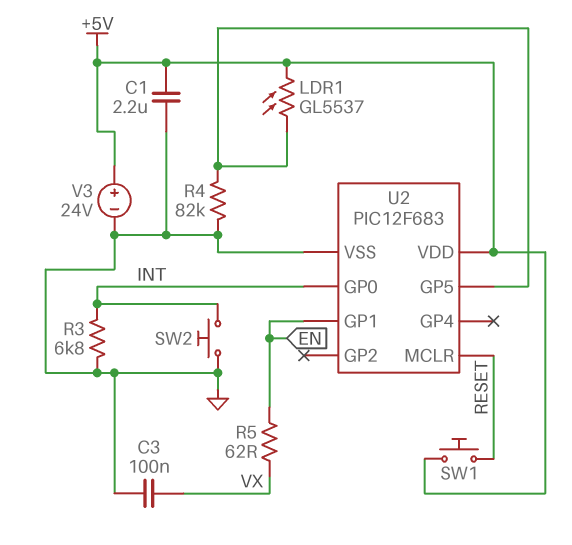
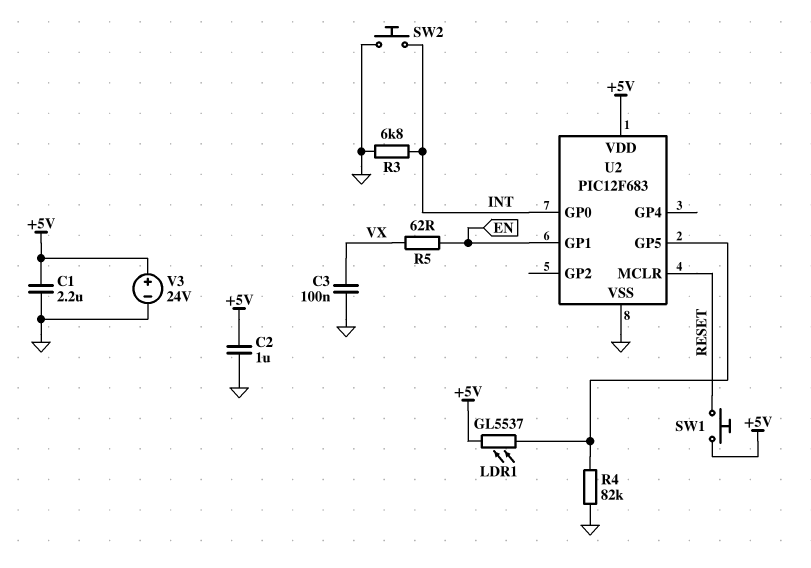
C2: none -> 1uF (+5V, GND)

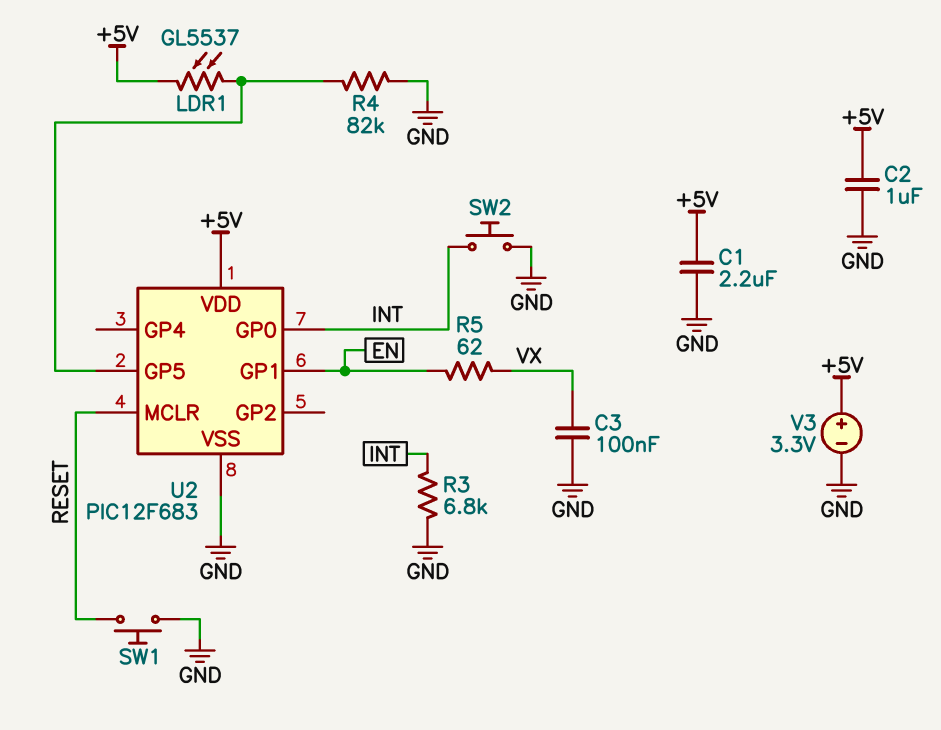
SW1: button (+5V, RESET) -> button (GND, RESET)
V3: 24V (plus +5V, minus GND) -> 3.3V (plus +5V, minus GND)

